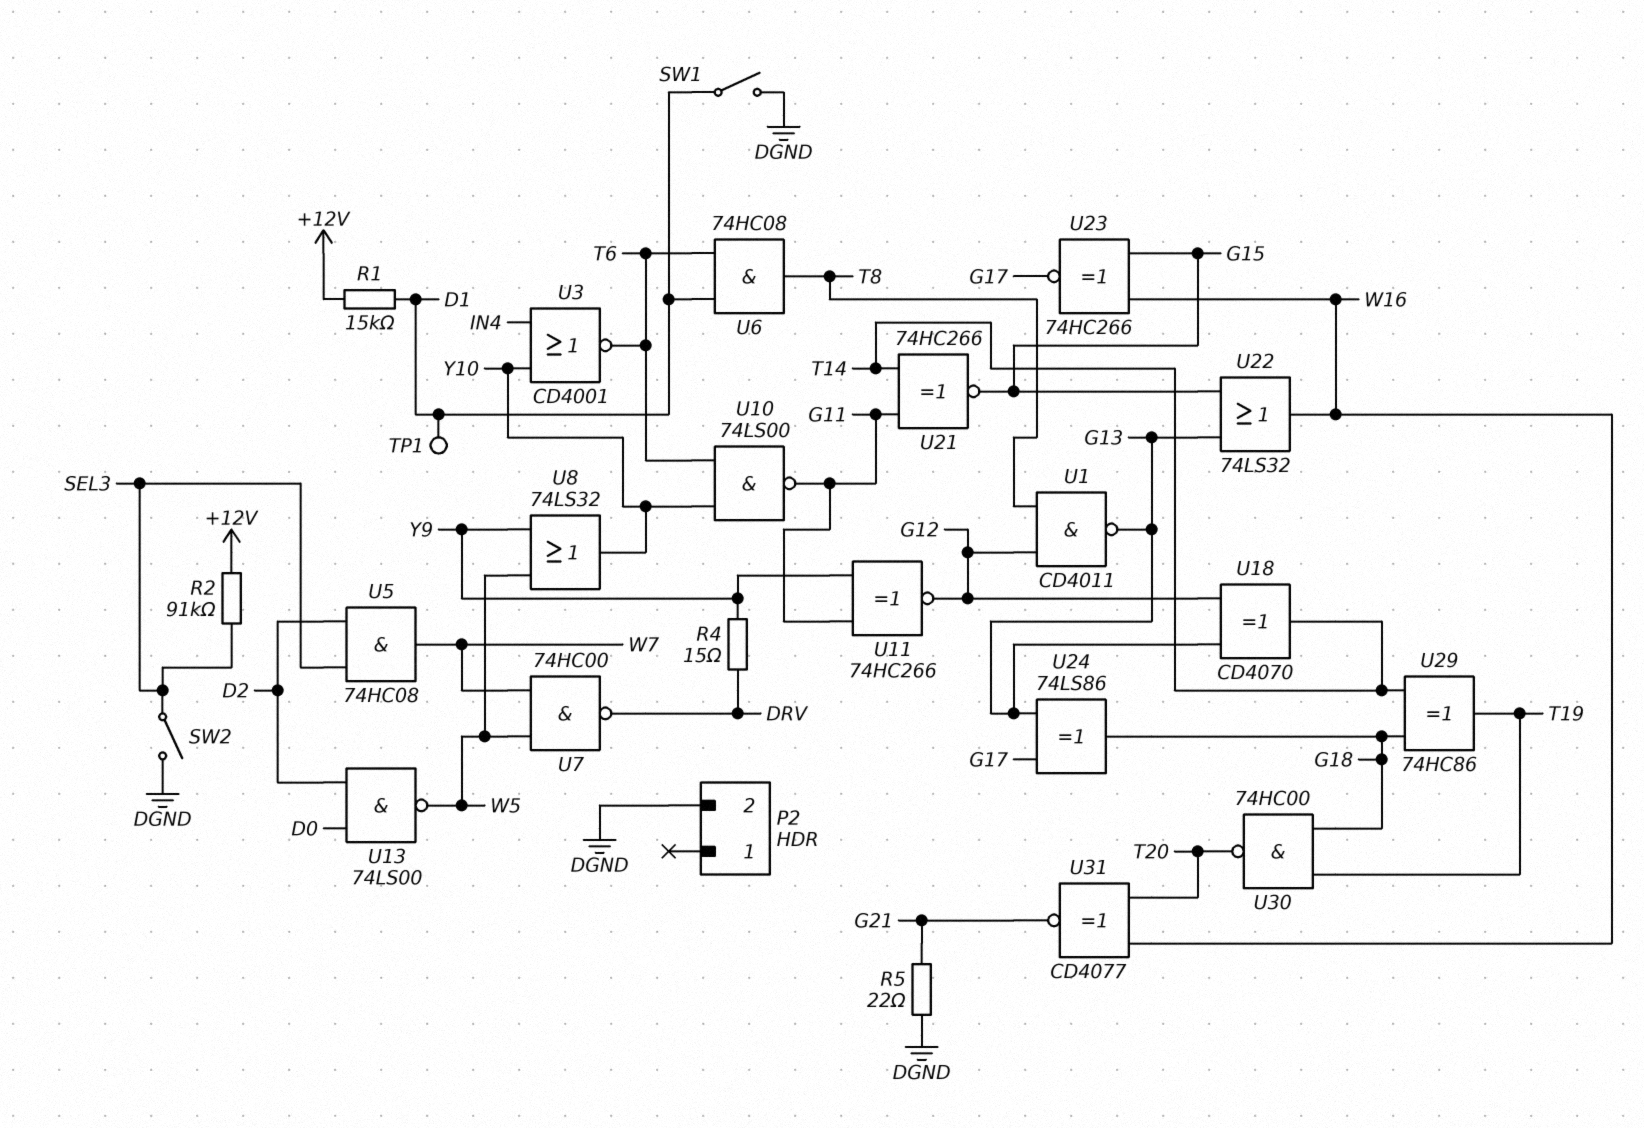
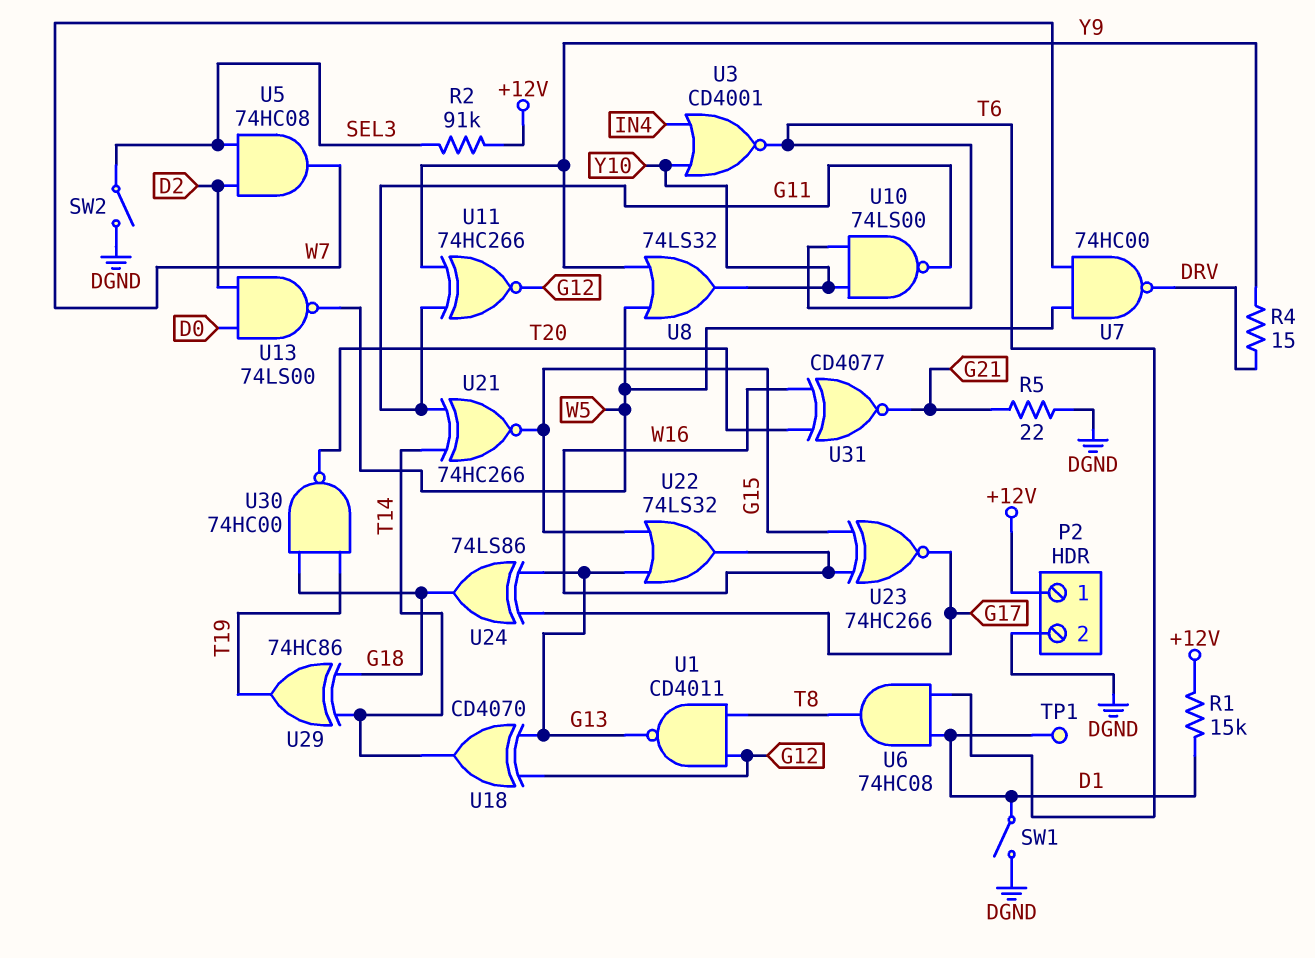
P2 pin 1: none -> +12V

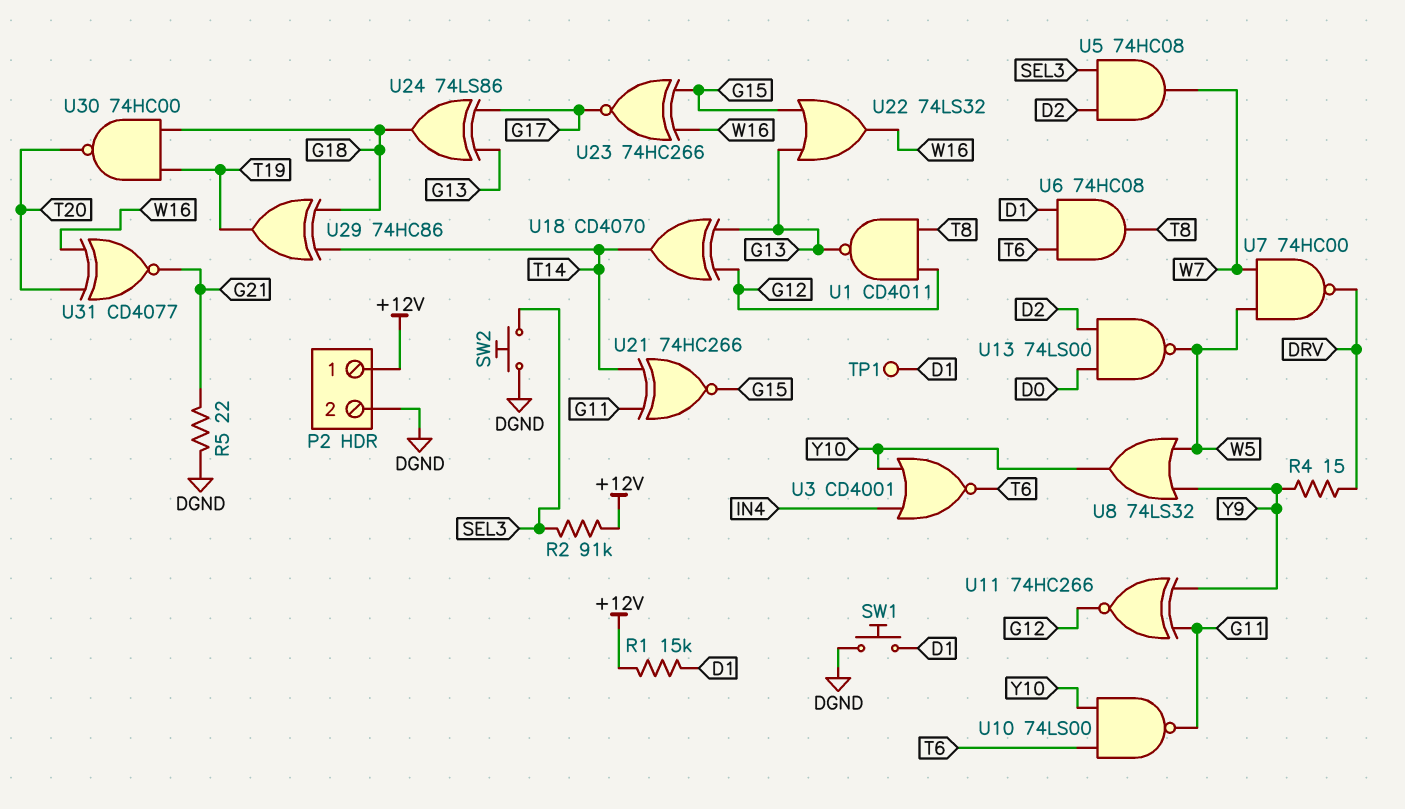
SW1: switch (D1, DGND) -> button (D1, DGND)
SW2: switch (DGND, SEL3) -> button (DGND, SEL3)

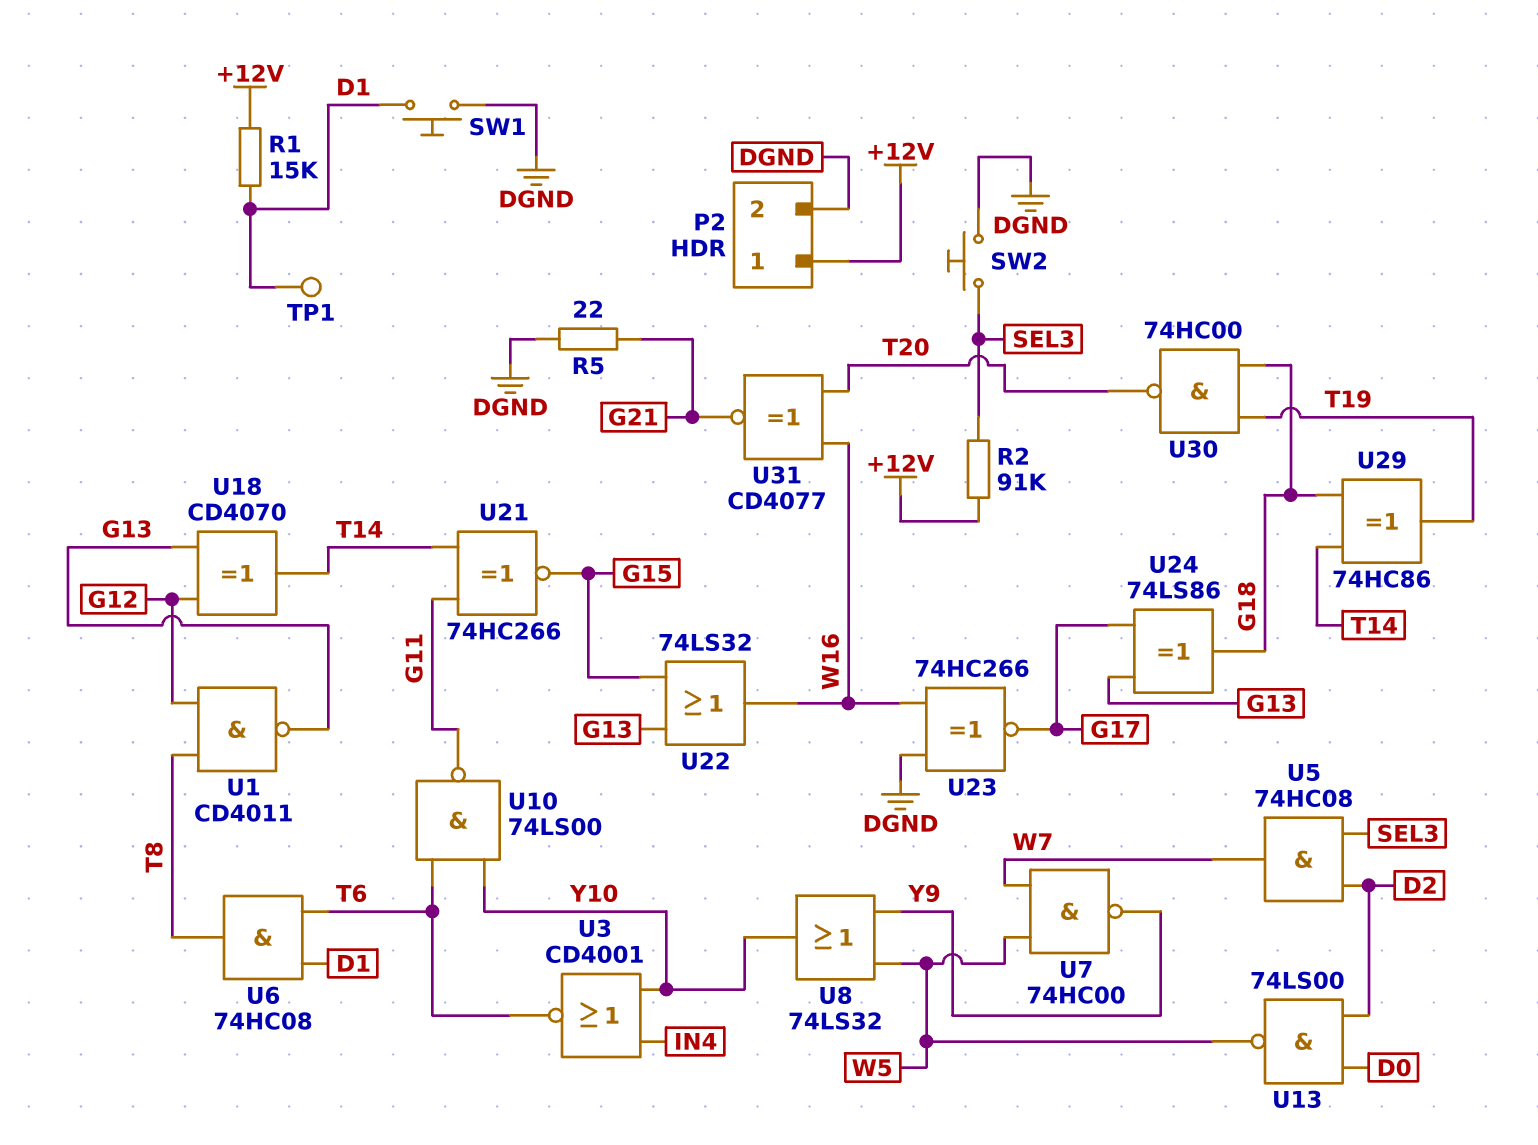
R4: 15 (DRV, Y9) -> none
U7: NAND 74HC00 (in W5, in W7, out DRV) -> NAND 74HC00 (in W5, in W7, out Y9)
U11: XNOR 74HC266 (in G11, in Y9, out G12) -> none
U23: XNOR 74HC266 (in G15, in W16, out G17) -> XNOR 74HC266 (in DGND, in W16, out G17)

